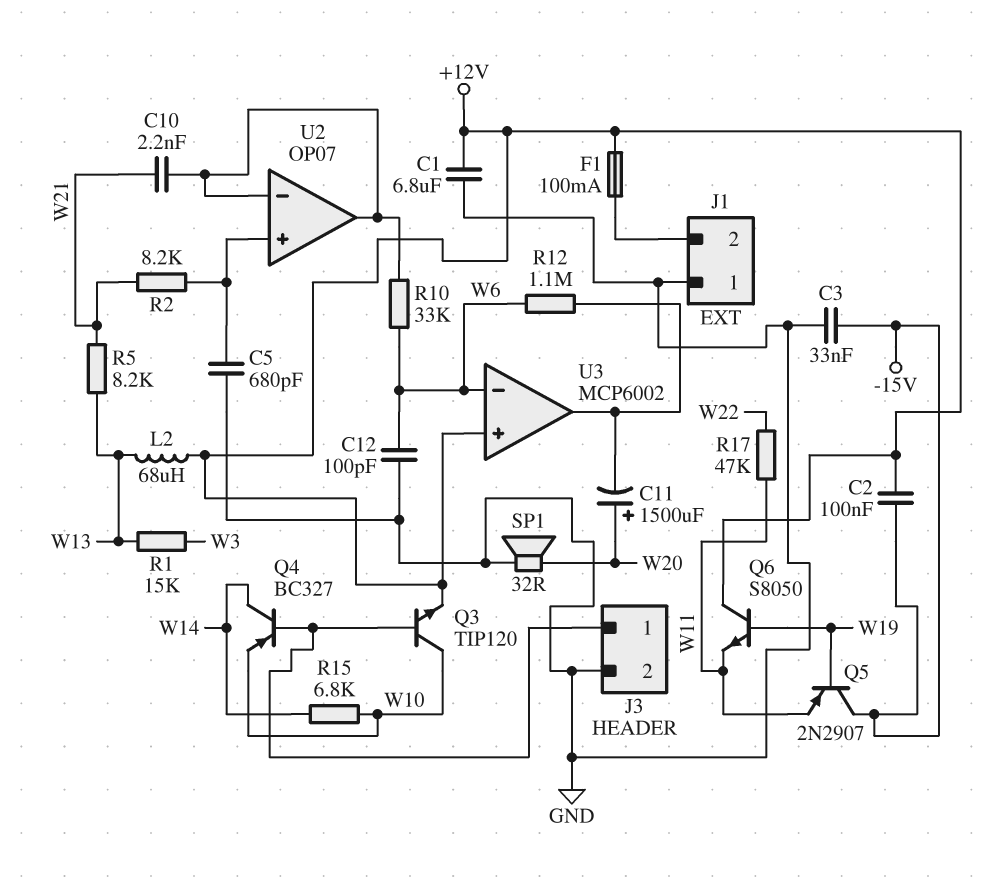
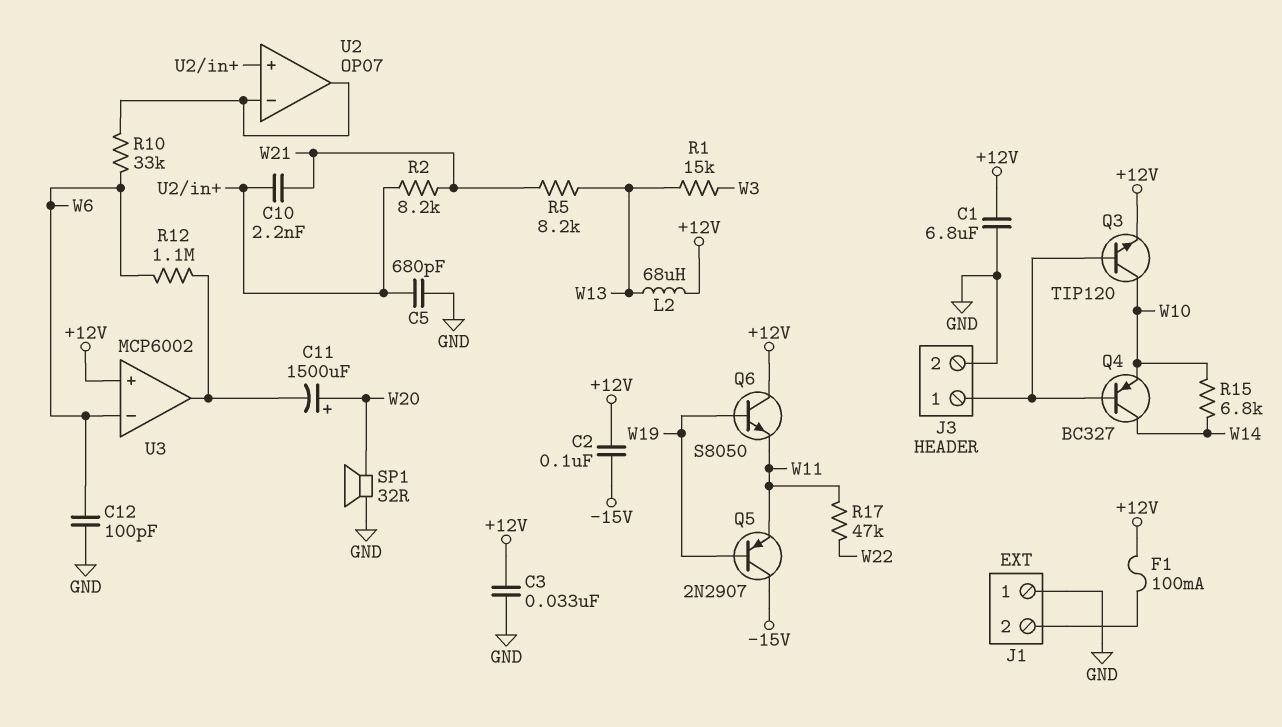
C3: 33nF (-15V, GND) -> 33nF (+12V, GND)
C10: 2.2nF (U2/in-, W21) -> 2.2nF (U2/in+, W21)

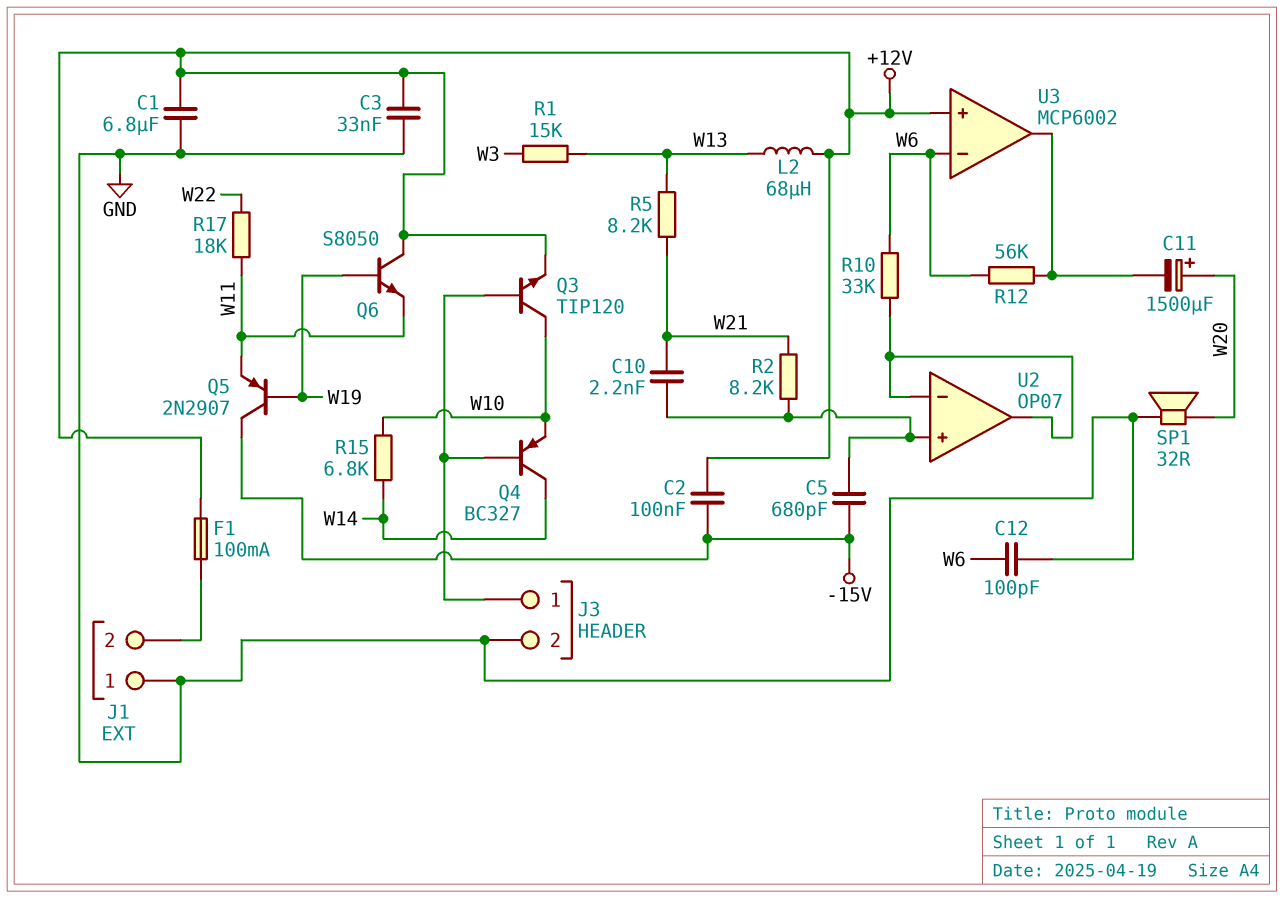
C5: 680pF (GND, U2/in+) -> 680pF (-15V, U2/in+)
R12: 1.1M (U3/out, W6) -> 56k (U3/out, W6)
R17: 47k (W11, W22) -> 18k (W11, W22)

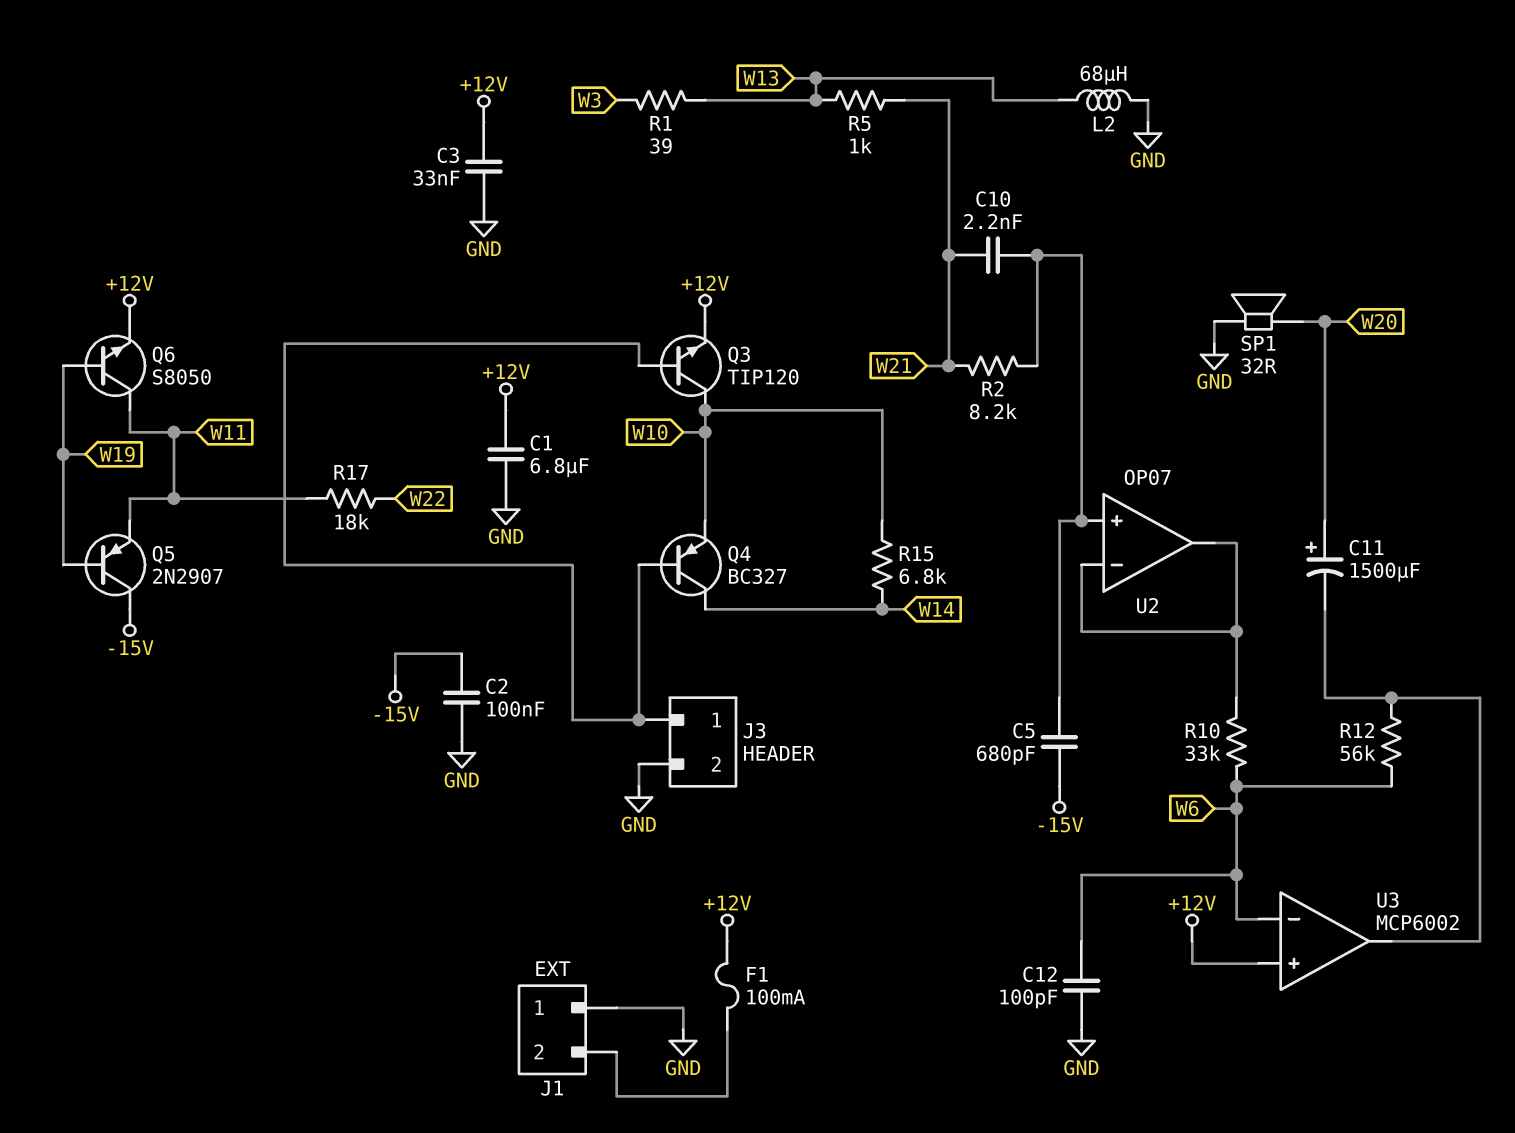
C2: 100nF (+12V, -15V) -> 100nF (-15V, GND)
L2: 68uH (+12V, W13) -> 68uH (GND, W13)
Q6: NPN S8050 (B W19, C +12V, E W11) -> NPN S8050 (B W19, C W11, E +12V)
R1: 15k (W3, W13) -> 39 (W3, W13)
R5: 8.2k (W13, W21) -> 1k (W13, W21)

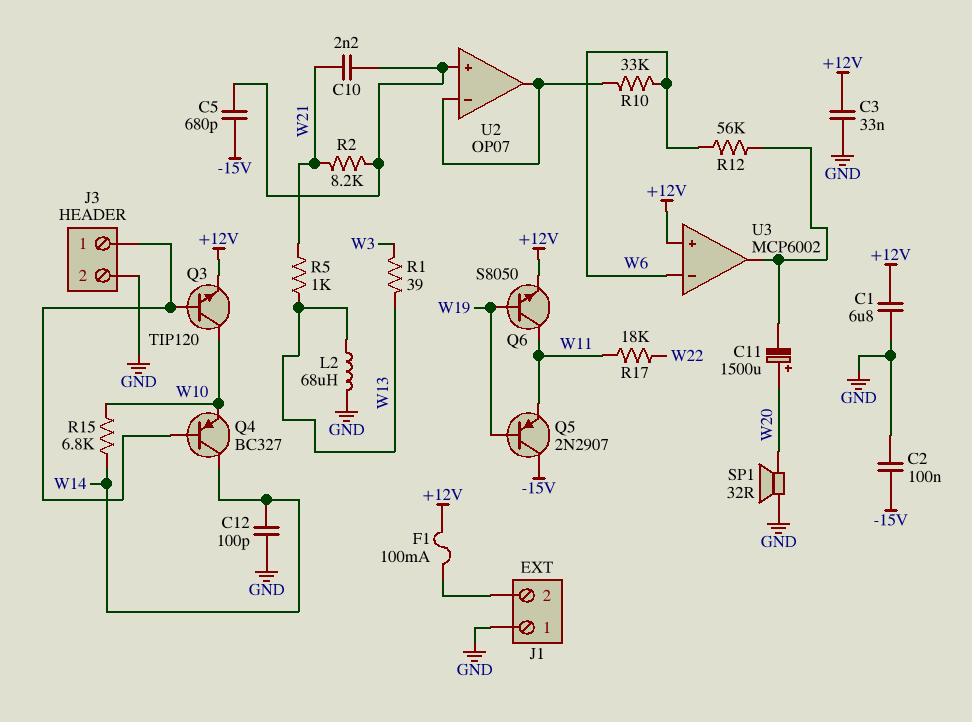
C12: 100pF (GND, W6) -> 100pF (GND, W14)

